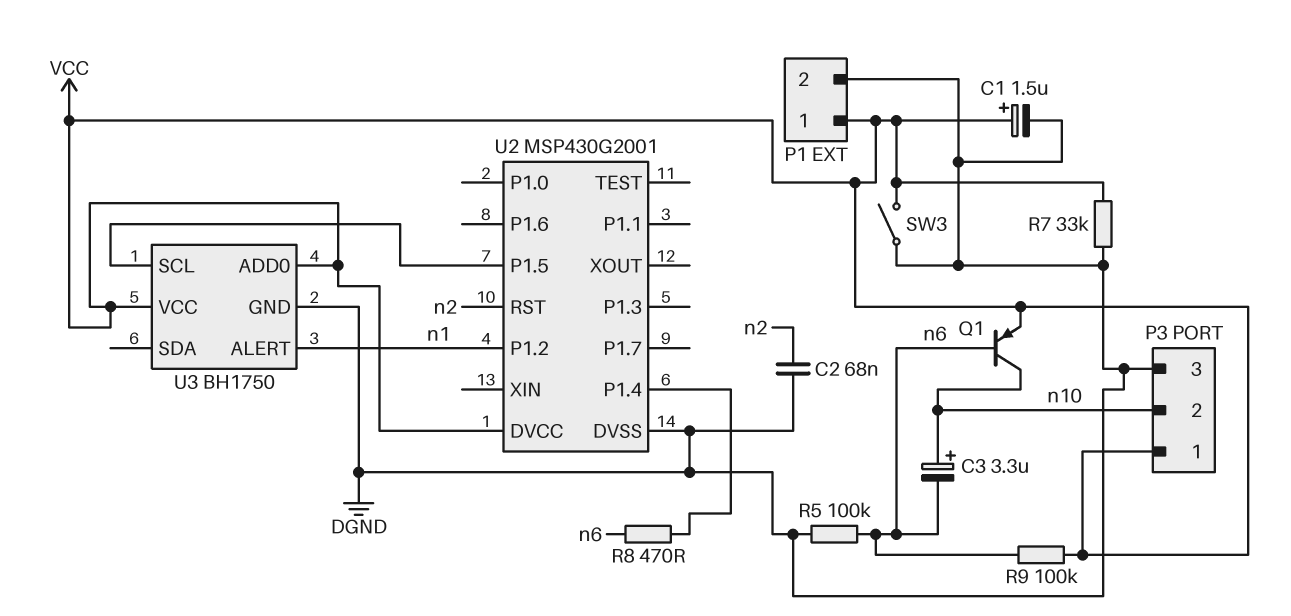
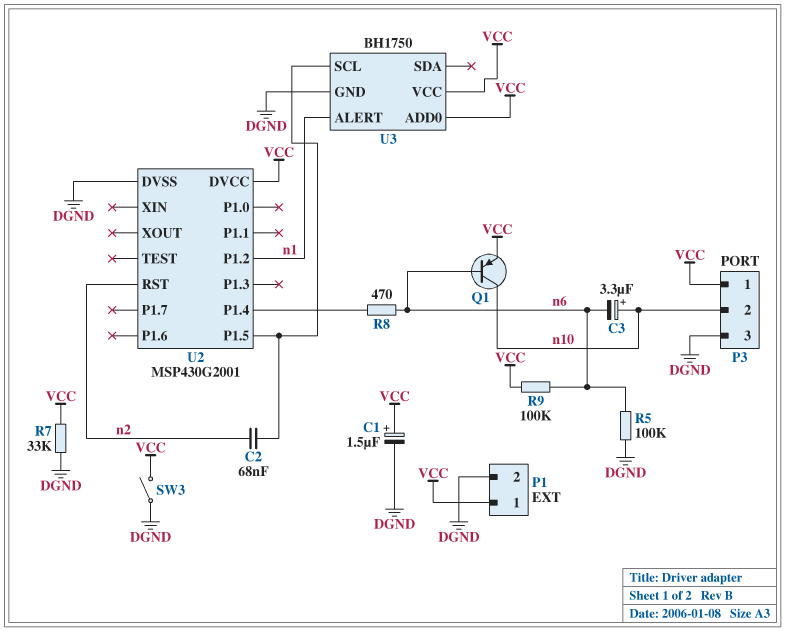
C2: 68nF (DGND, n2) -> 68nF (U2/P1.5, n2)

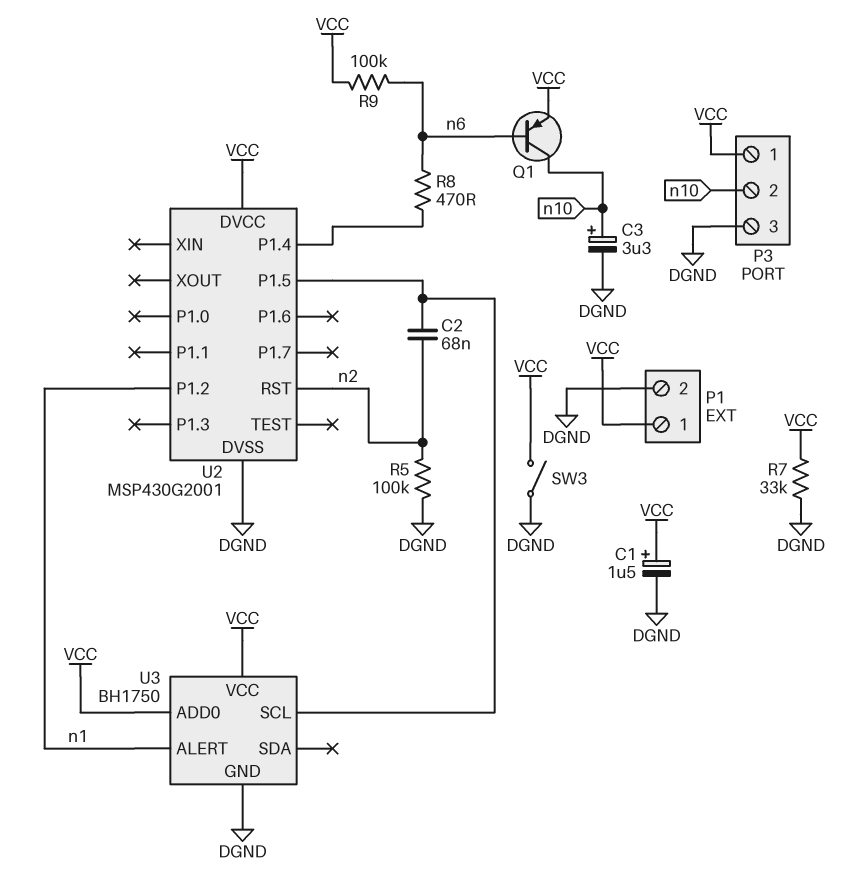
C3: 3.3uF (plus n10, minus n6) -> 3.3uF (plus n10, minus DGND)
R5: 100k (DGND, n6) -> 100k (DGND, n2)

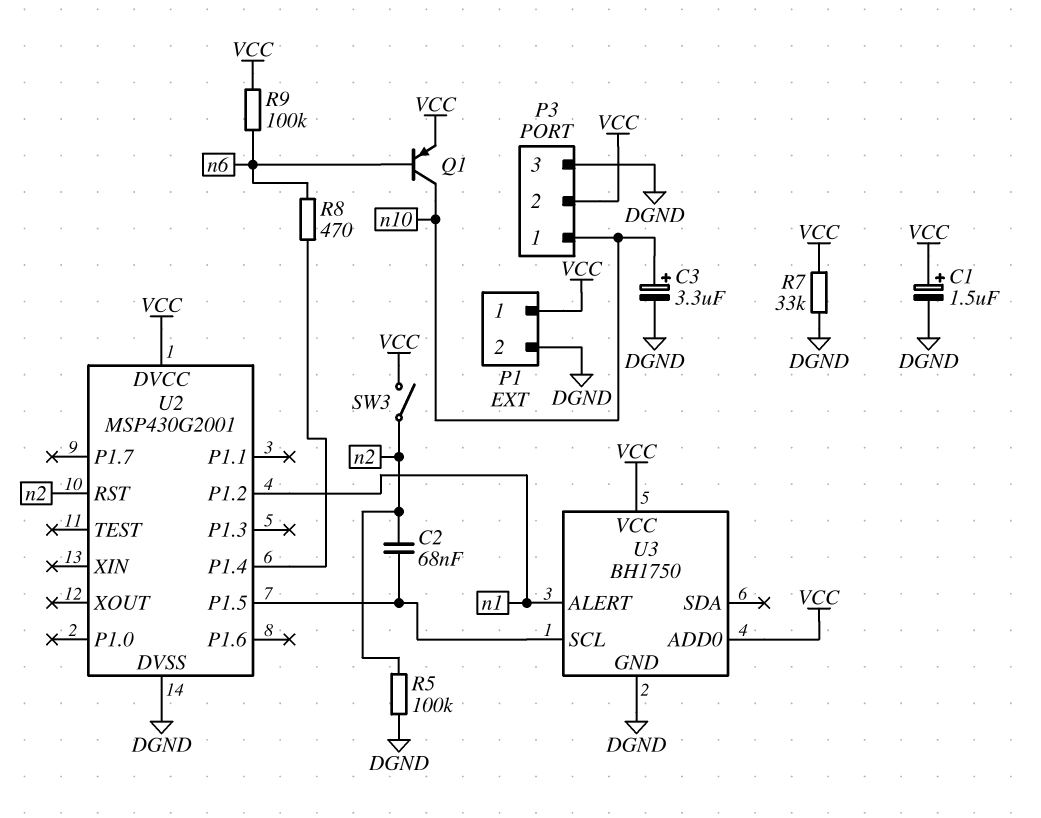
P3 pin 1: VCC -> n10
P3 pin 2: n10 -> VCC
SW3: switch (DGND, VCC) -> switch (VCC, n2)

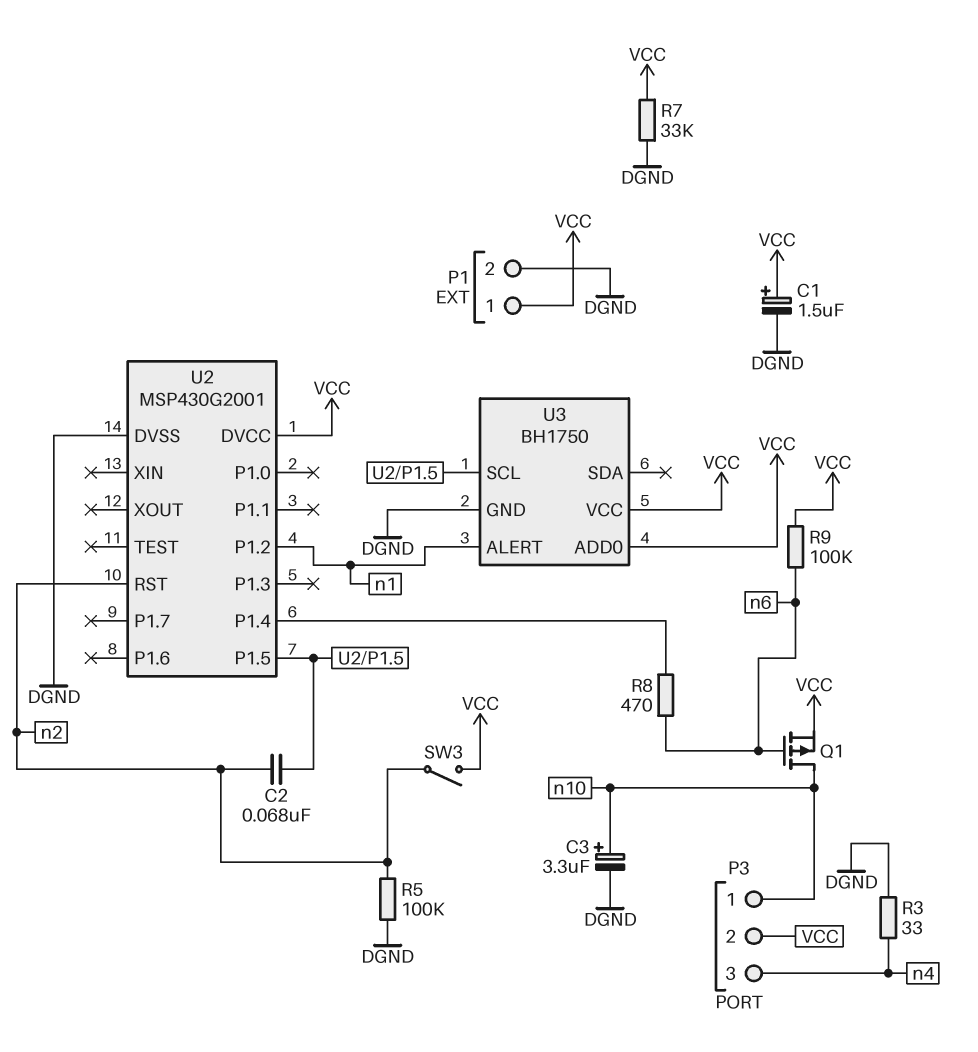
P3 pin 3: DGND -> n4
Q1: PNP (B n6, C n10, E VCC) -> PMOS (G n6, D n10, S VCC)
R3: none -> 33 (DGND, n4)

